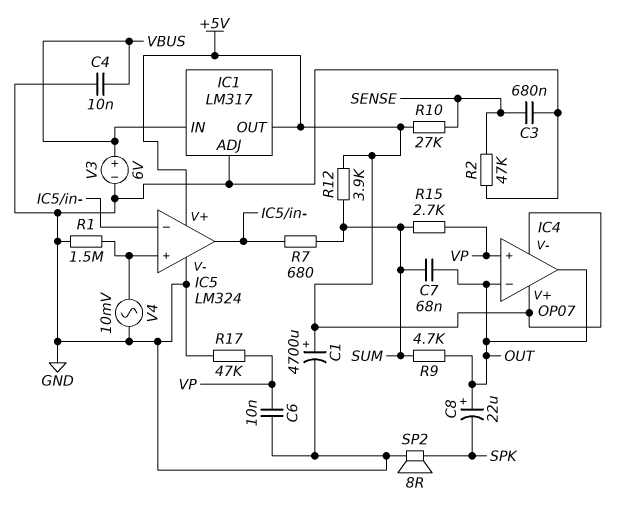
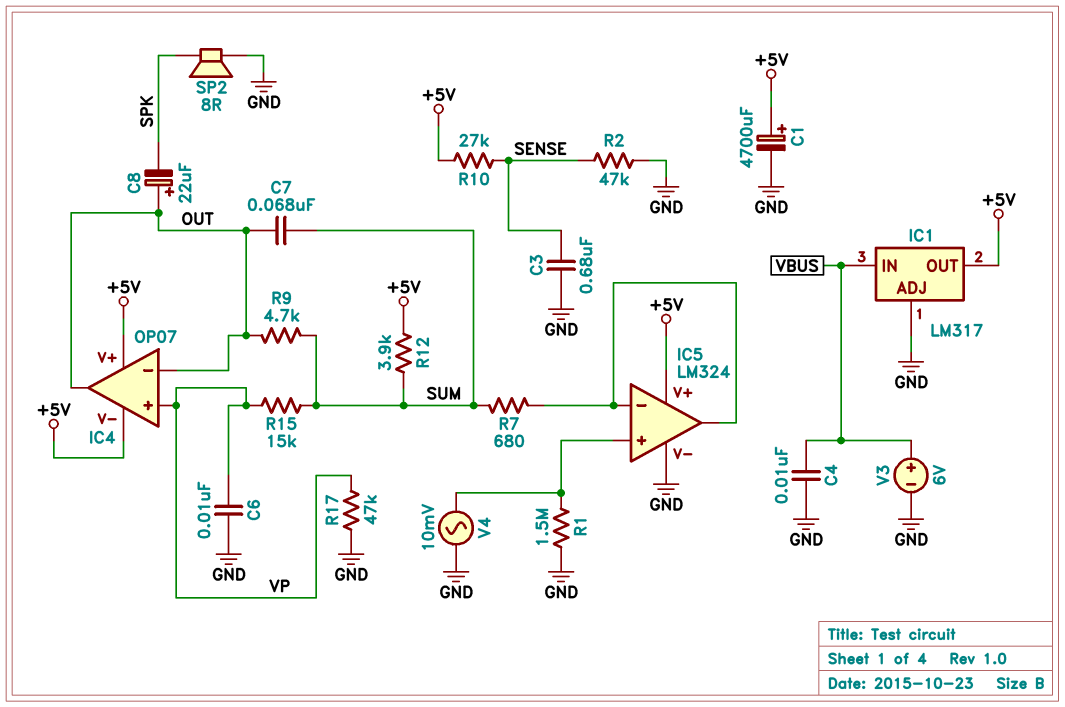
R15: 2.7k (SUM, VP) -> 15k (SUM, VP)

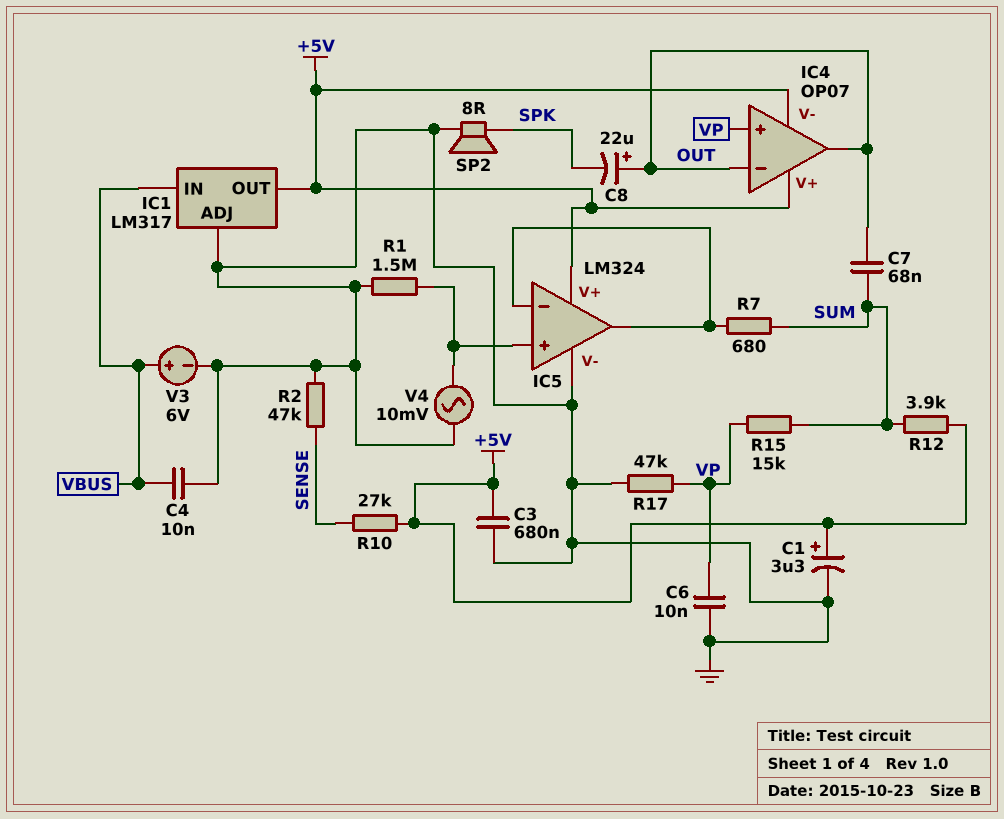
C1: 4700uF (plus +5V, minus GND) -> 3.3uF (plus +5V, minus GND)
C3: 680nF (GND, SENSE) -> 680nF (+5V, GND)
R9: 4.7k (OUT, SUM) -> none

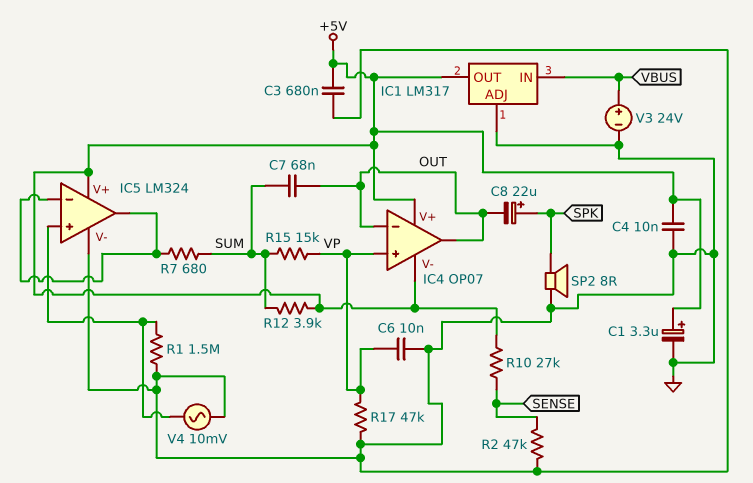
C4: 10nF (GND, VBUS) -> 10nF (+5V, GND)
C8: 22uF (plus OUT, minus SPK) -> 22uF (plus SPK, minus OUT)
V3: 6V (plus VBUS, minus GND) -> 24V (plus VBUS, minus GND)

